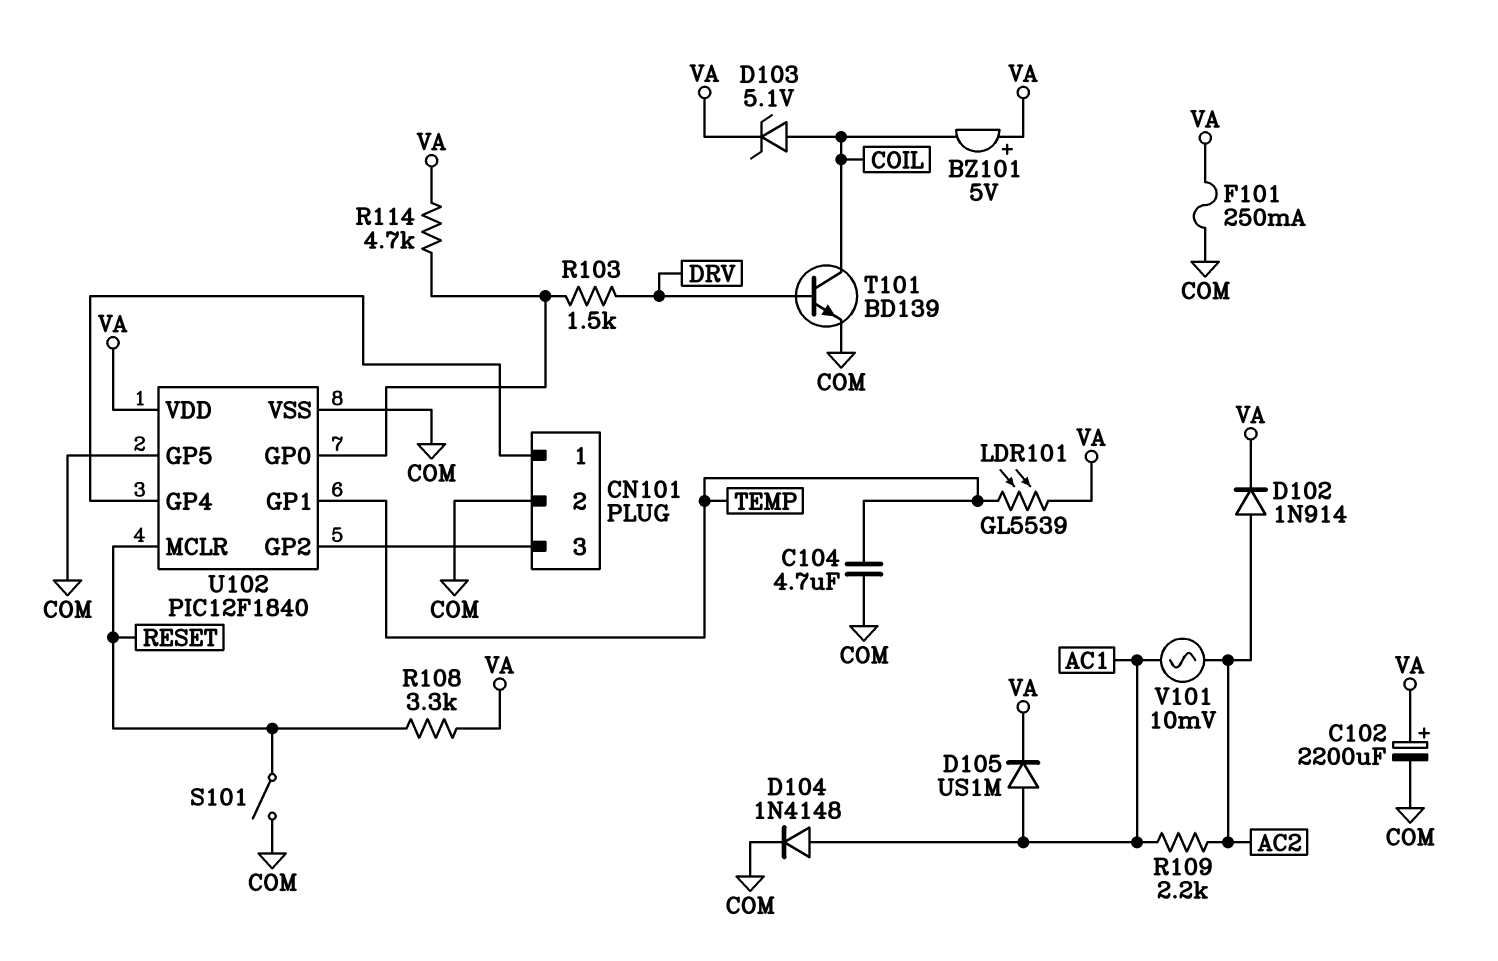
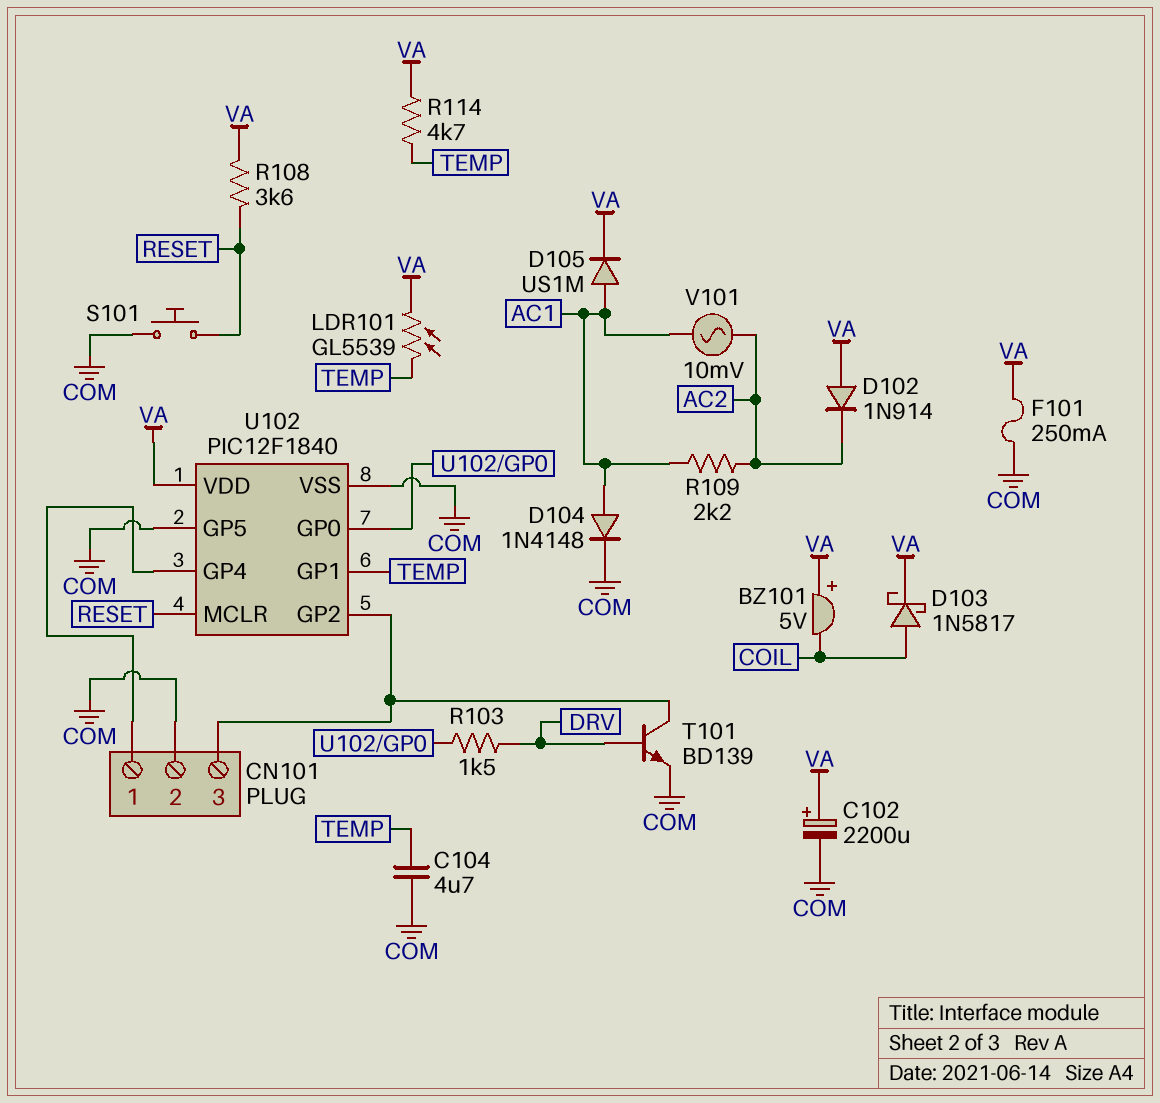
D102: diode 1N914 (A AC2, K VA) -> diode 1N914 (A VA, K AC2)
D103: zener 5.1V (A COIL, K VA) -> schottky 1N5817 (A COIL, K VA)
R108: 3.3k (RESET, VA) -> 3.6k (RESET, VA)
R114: 4.7k (U102/GP0, VA) -> 4.7k (TEMP, VA)
S101: switch (COM, RESET) -> button (COM, RESET)
T101: NPN BD139 (B DRV, C COIL, E COM) -> NPN BD139 (B DRV, C CN101/3, E COM)

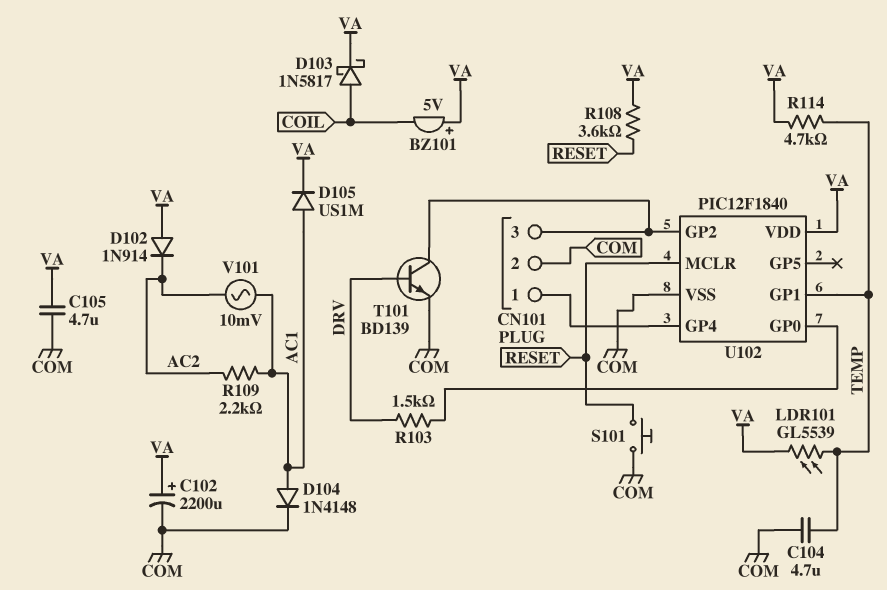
C105: none -> 4.7uF (COM, VA)
F101: 250mA (COM, VA) -> none
U102 pin GP5: COM -> none

